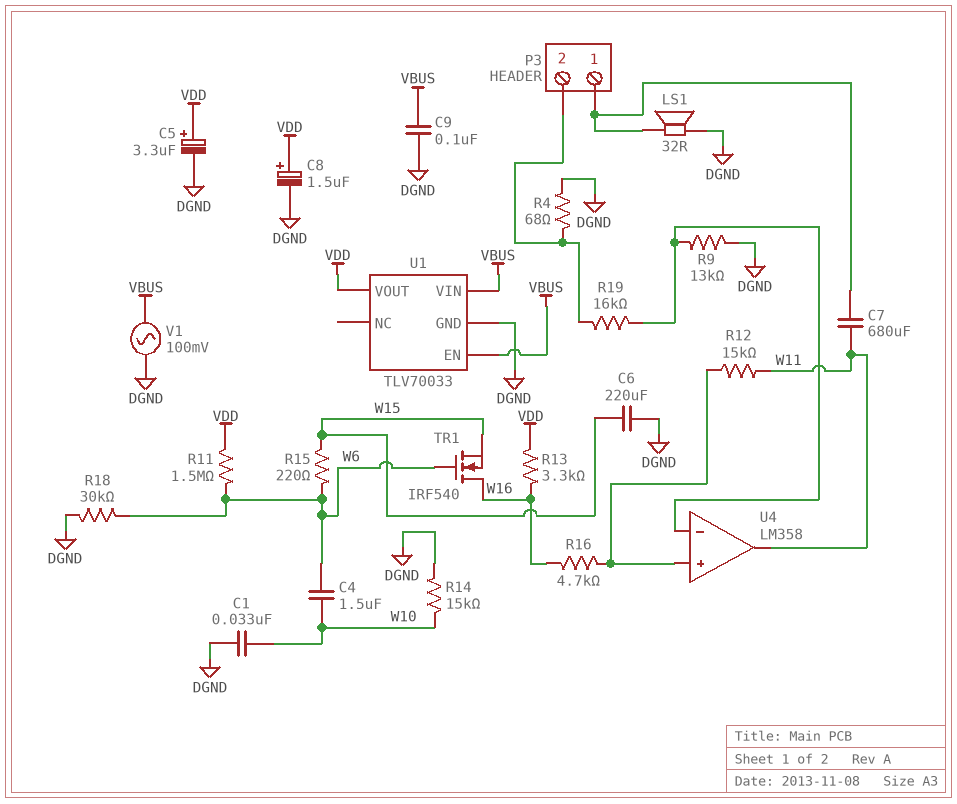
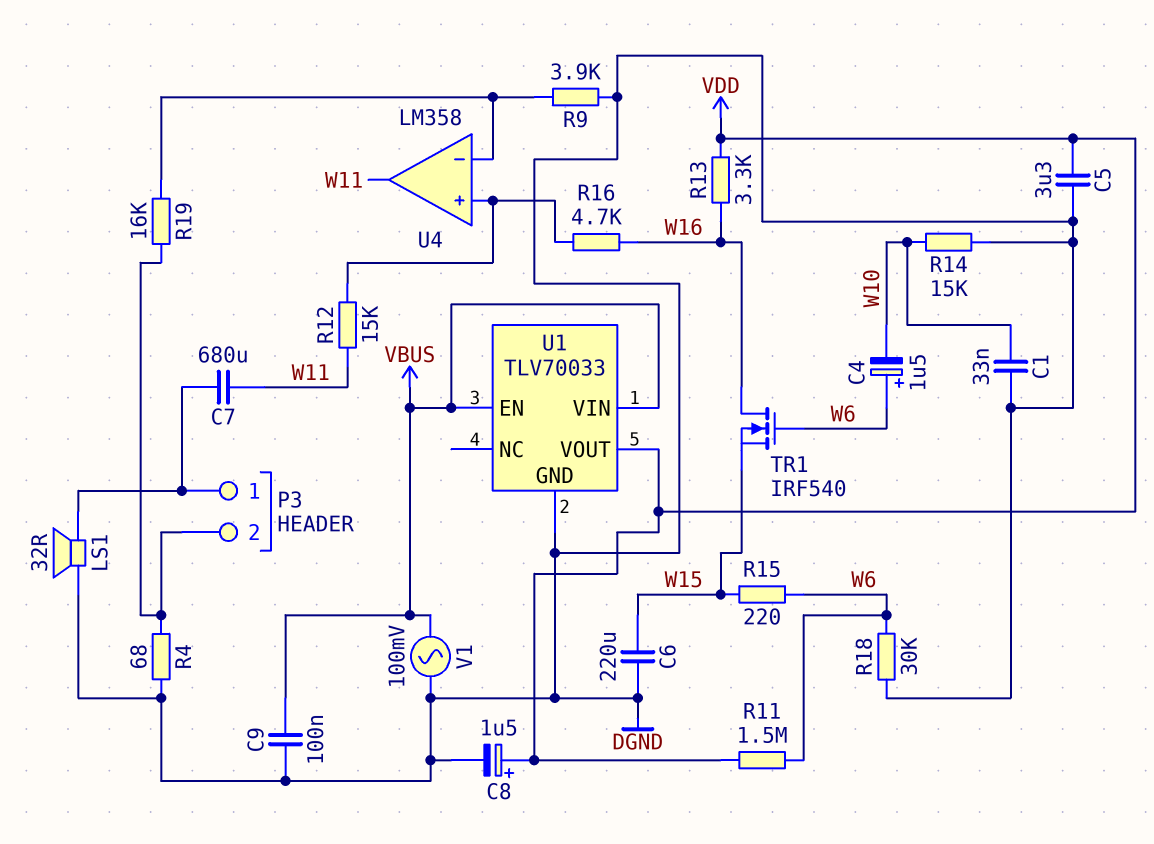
C4: 1.5uF (W6, W10) -> 1.5uF (plus W6, minus W10)
C5: 3.3uF (plus VDD, minus DGND) -> 3.3uF (DGND, VDD)
R9: 13k (DGND, U4/in-) -> 3.9k (DGND, U4/in-)

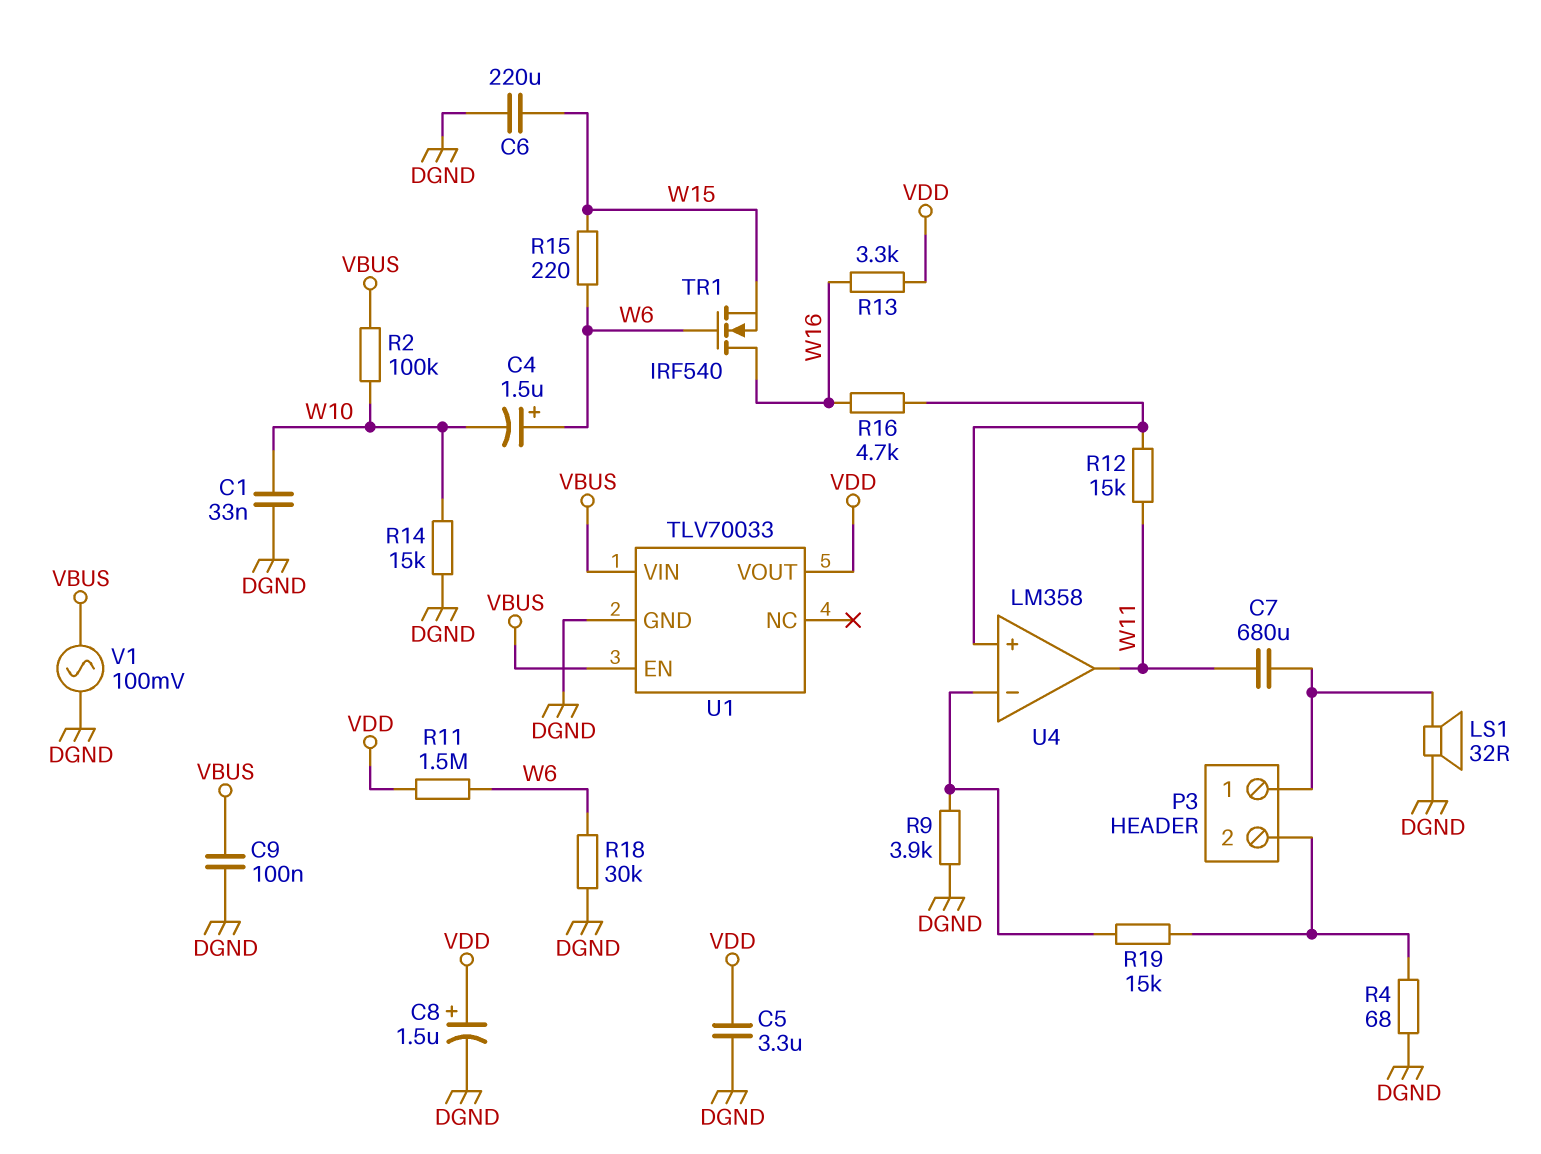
R2: none -> 100k (VBUS, W10)
R19: 16k (P3/2, U4/in-) -> 15k (P3/2, U4/in-)

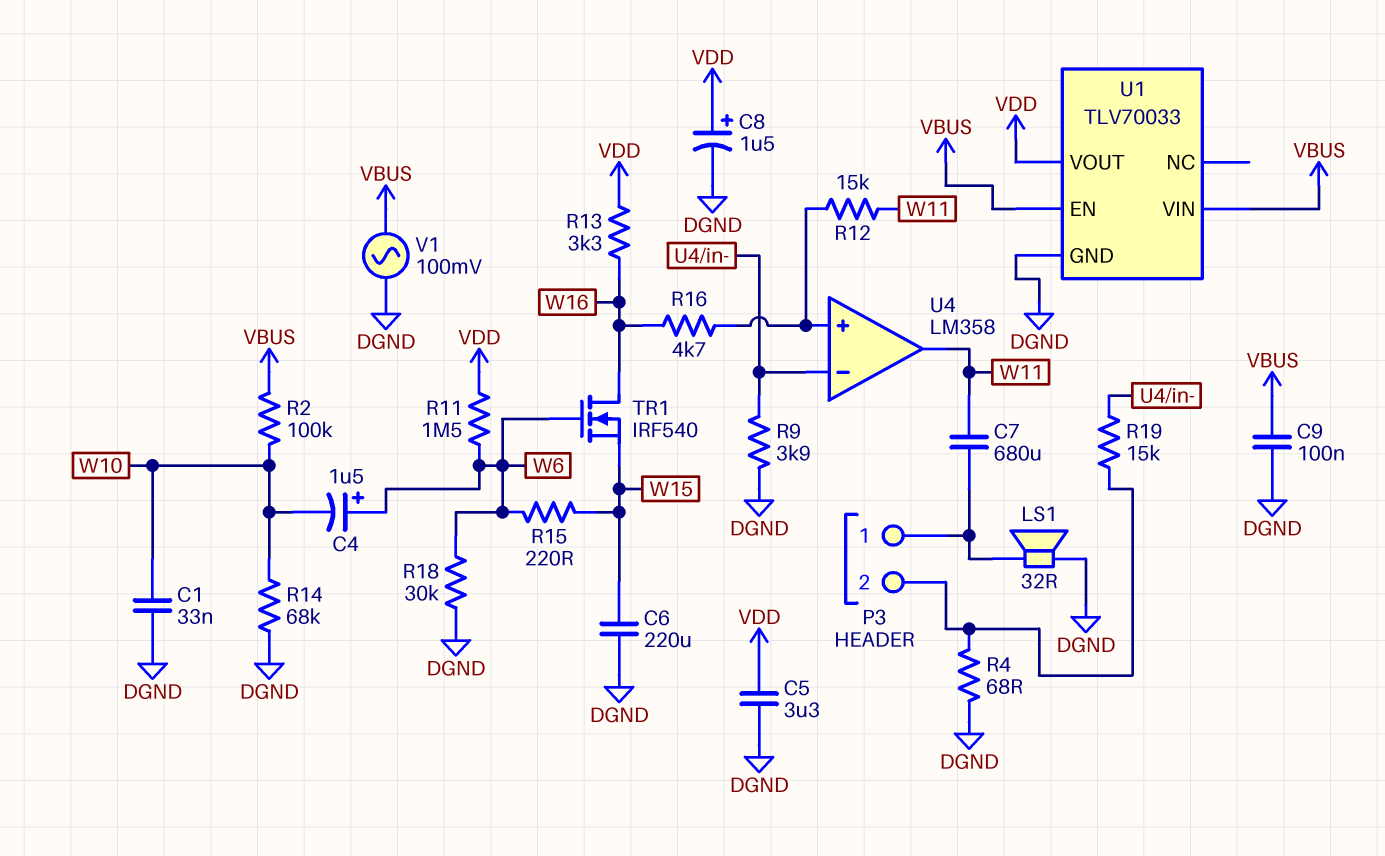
R14: 15k (DGND, W10) -> 68k (DGND, W10)

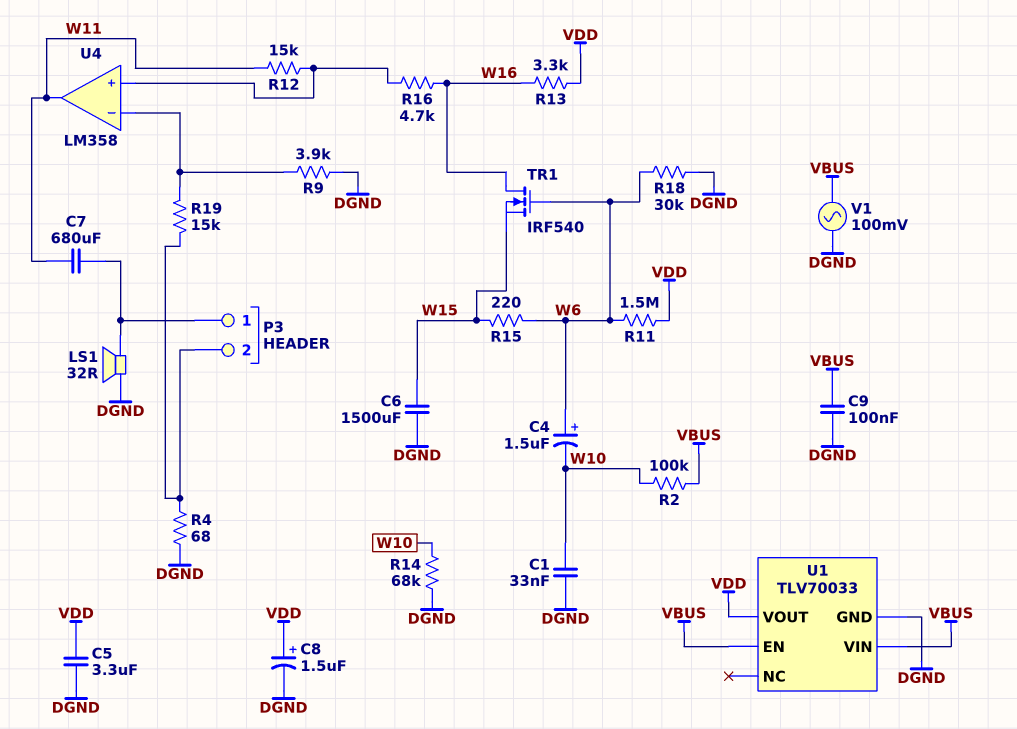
C6: 220uF (DGND, W15) -> 1500uF (DGND, W15)

